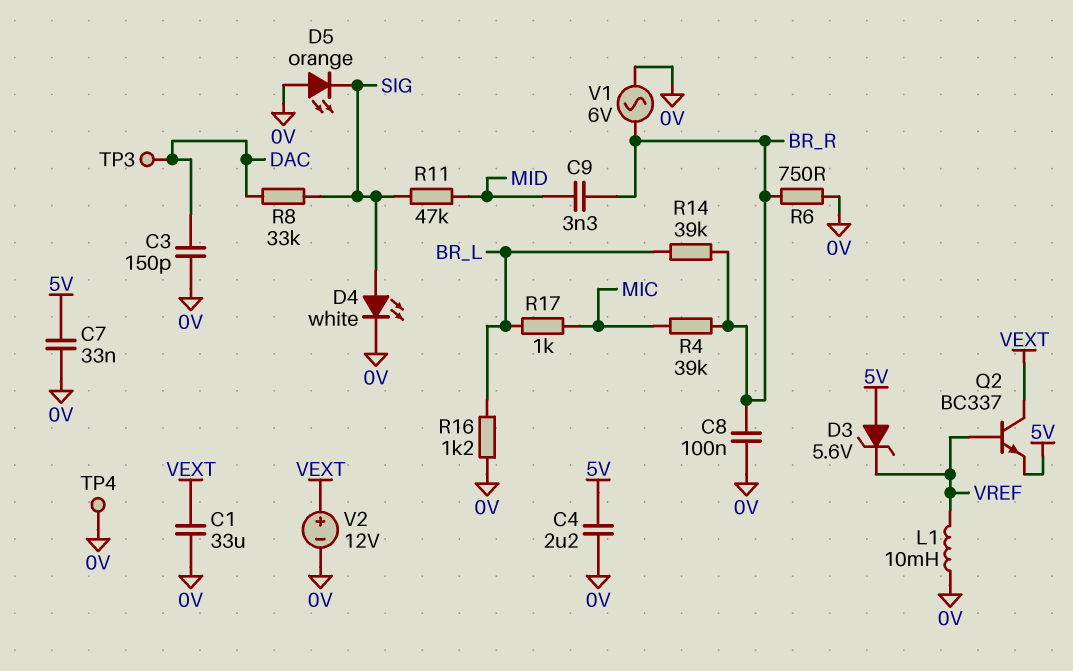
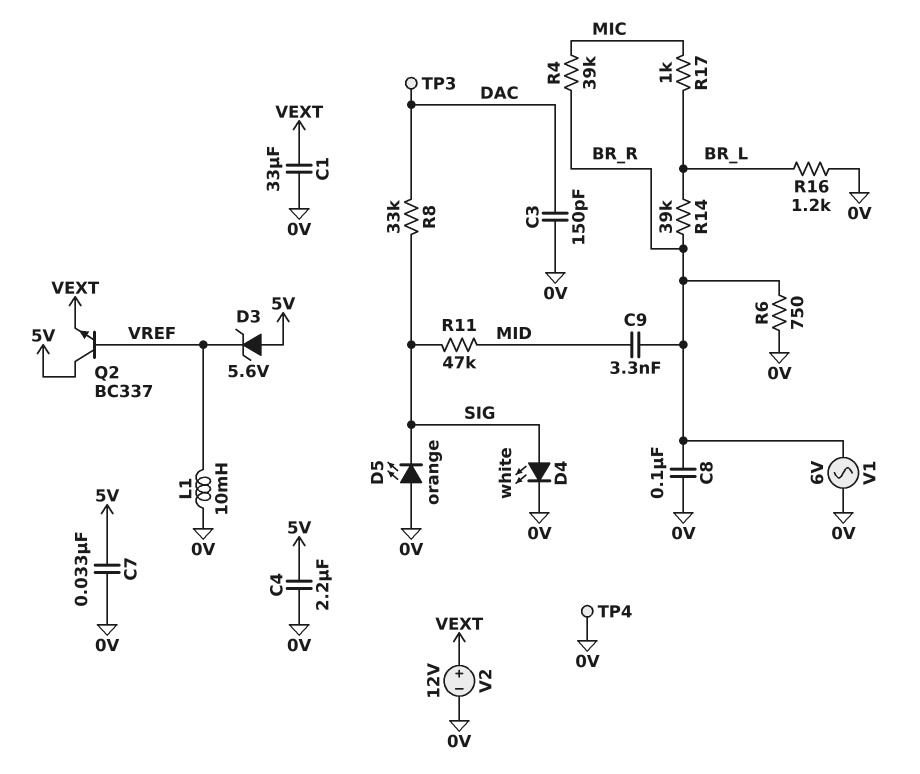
Q2: NPN BC337 (B VREF, C VEXT, E 5V) -> NPN BC337 (B VREF, C 5V, E VEXT)

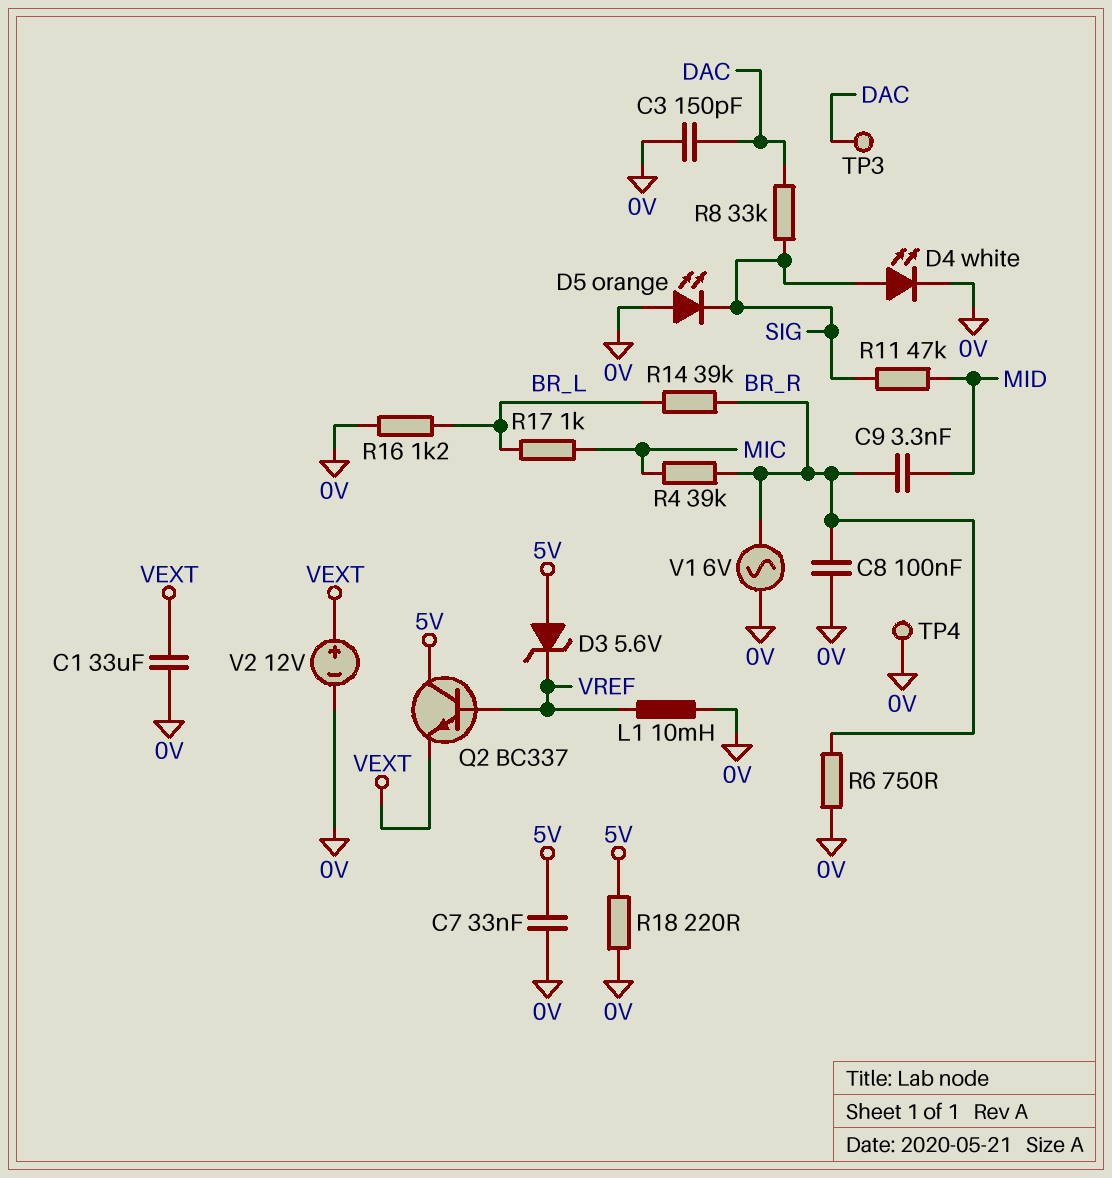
C4: 2.2uF (0V, 5V) -> none
R18: none -> 220 (0V, 5V)

